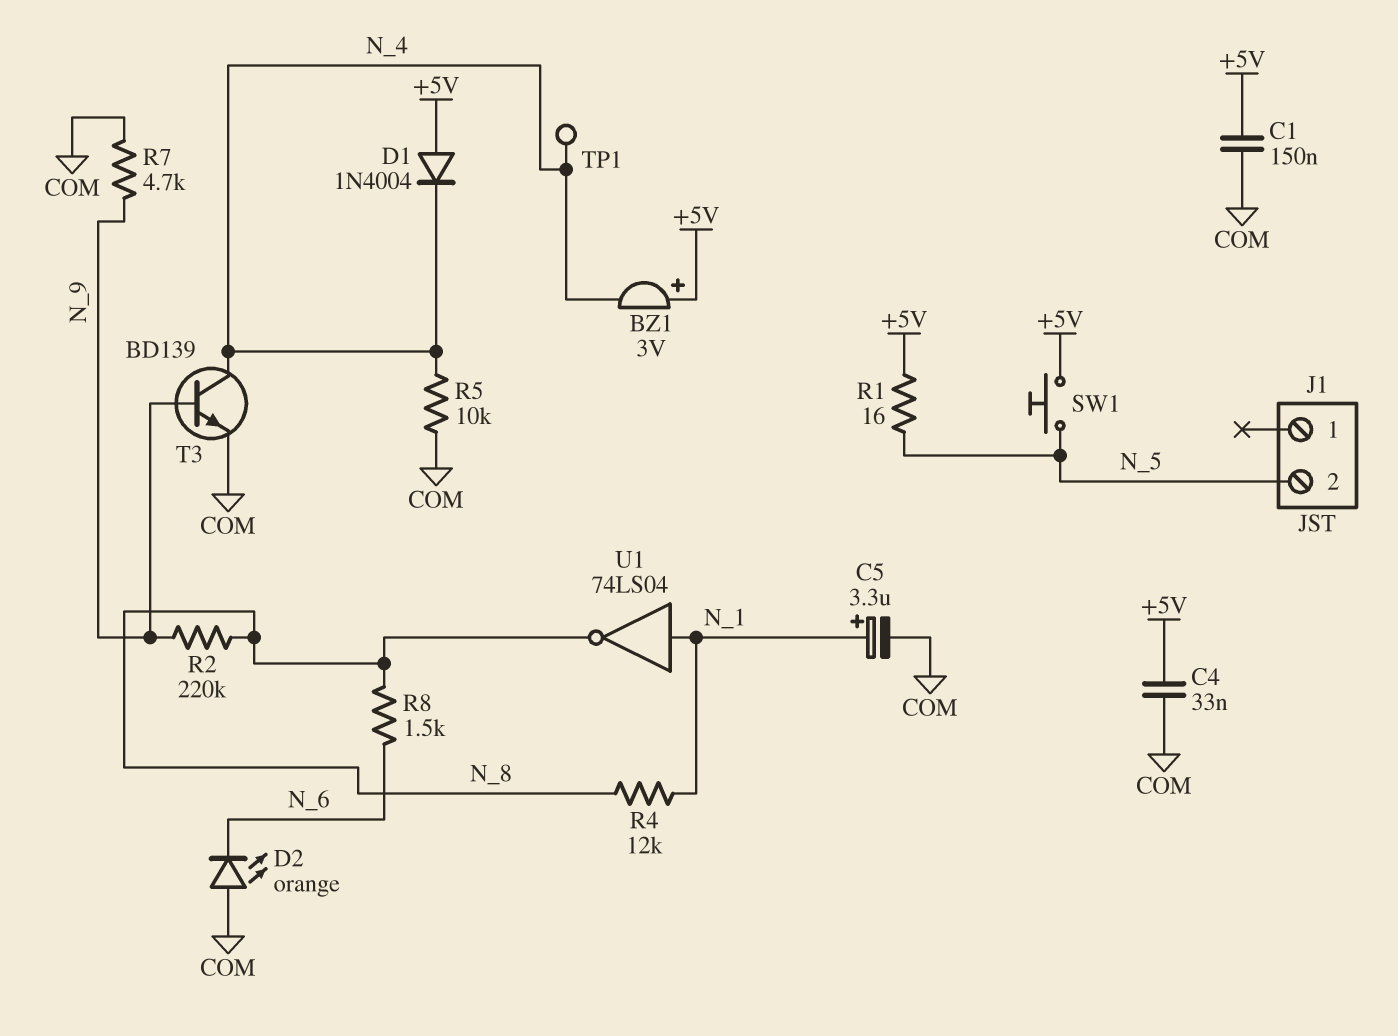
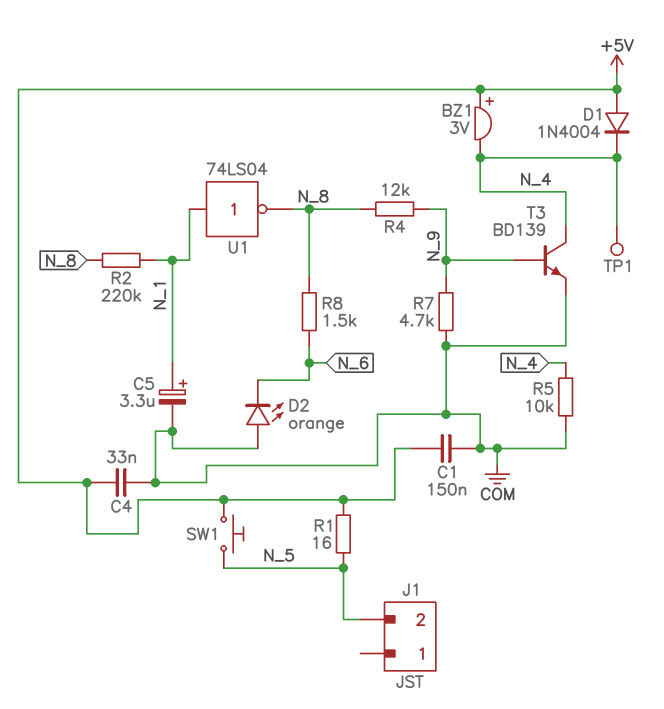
R2: 220k (N_8, N_9) -> 220k (N_1, N_8)
R4: 12k (N_1, N_8) -> 12k (N_8, N_9)

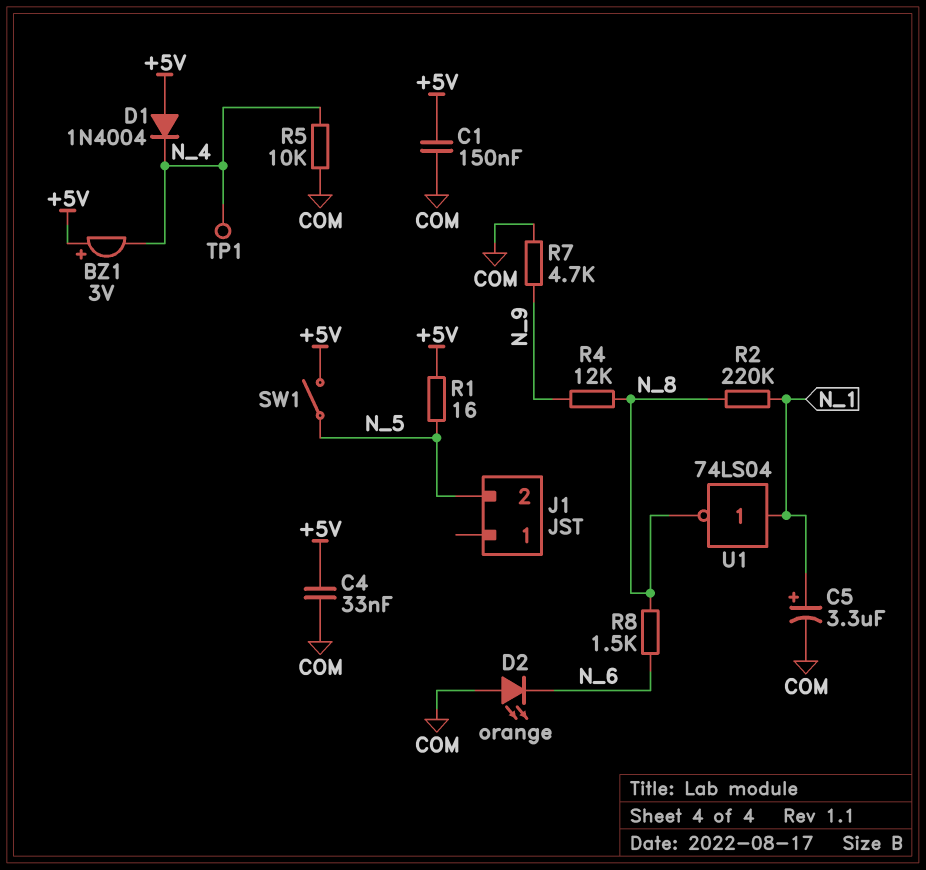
SW1: button (+5V, N_5) -> switch (+5V, N_5)
T3: NPN BD139 (B N_9, C N_4, E COM) -> none

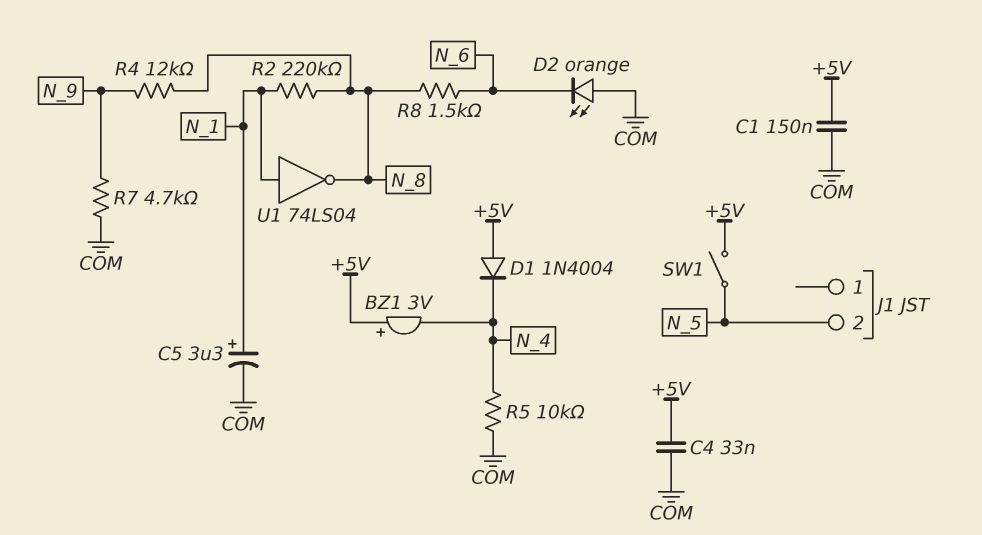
R1: 16 (+5V, N_5) -> none
TP1: test point (N_4) -> none

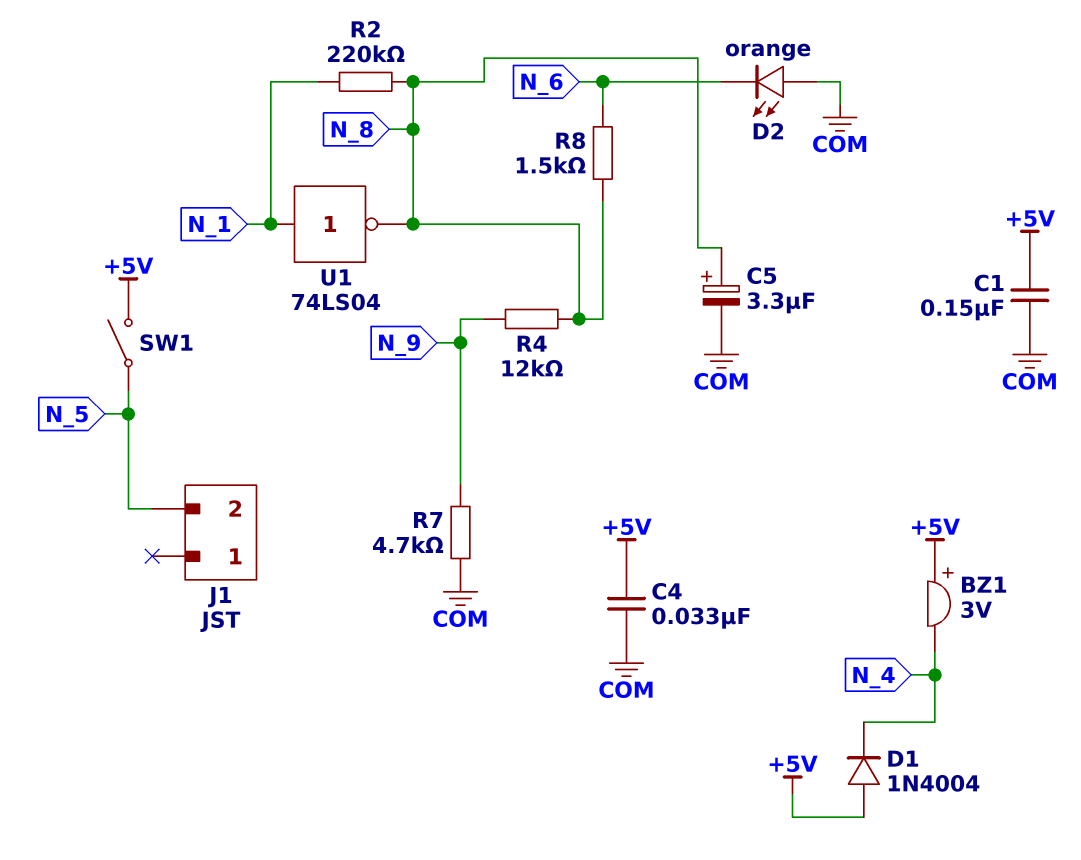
C5: 3.3uF (plus N_1, minus COM) -> 3.3uF (plus N_8, minus COM)
R5: 10k (COM, N_4) -> none

